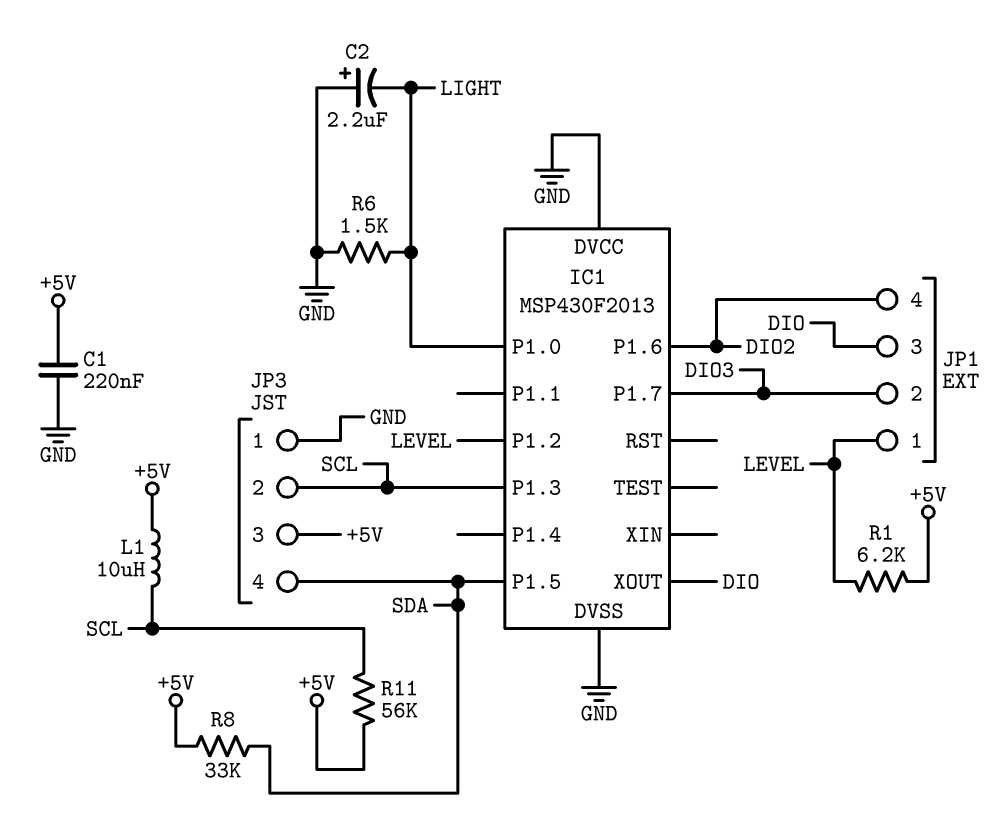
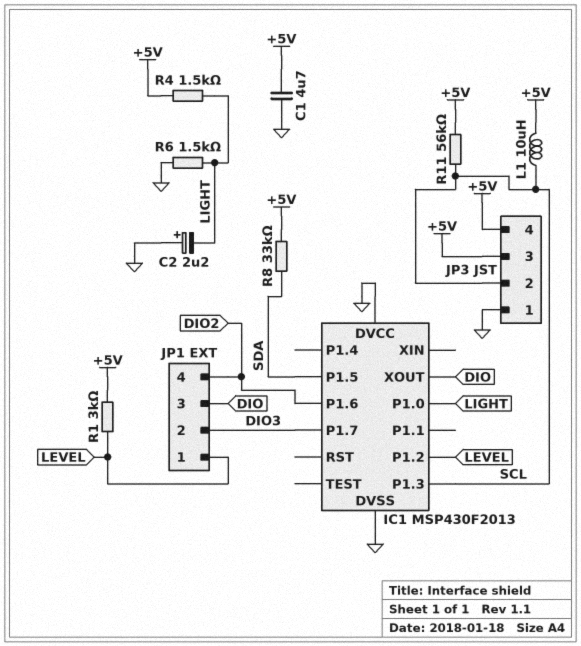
C1: 220nF (+5V, GND) -> 4.7uF (+5V, GND)
JP3 pin 4: SDA -> +5V
R1: 6.2k (+5V, LEVEL) -> 3k (+5V, LEVEL)
R4: none -> 1.5k (+5V, LIGHT)

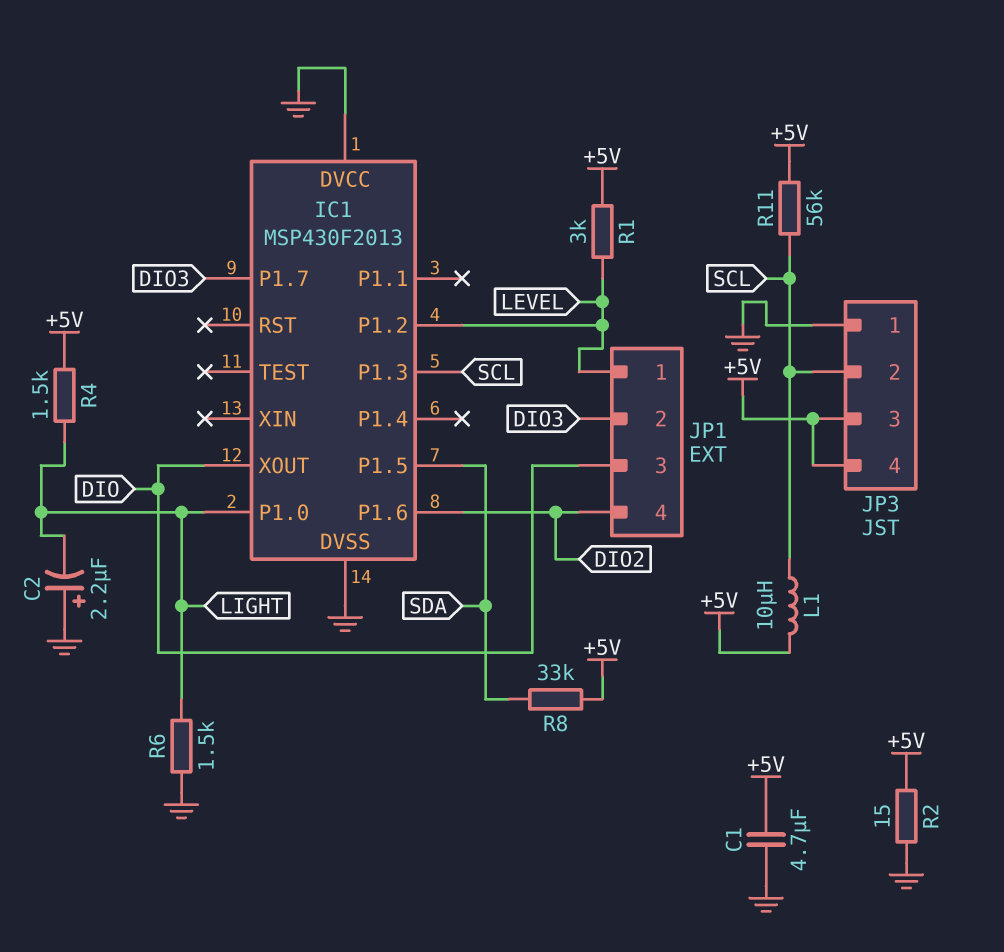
R2: none -> 15 (+5V, GND)

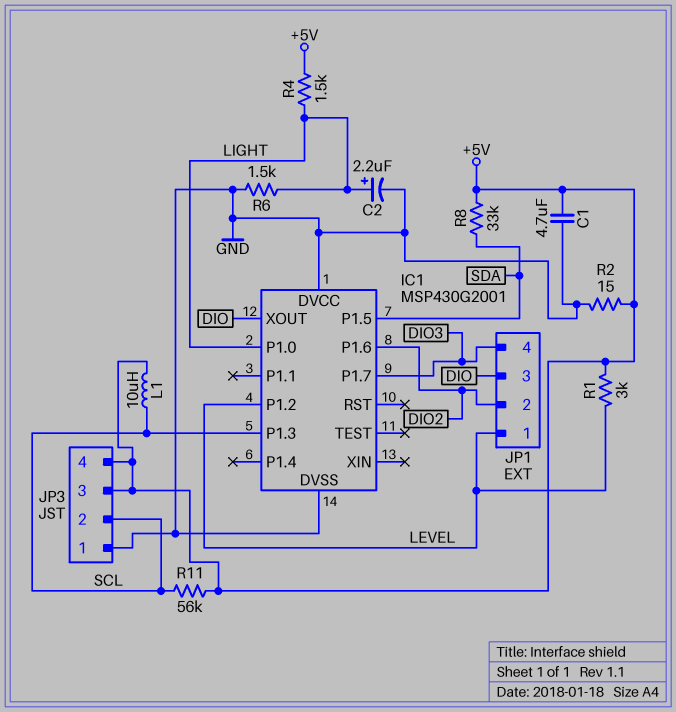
C2: 2.2uF (plus GND, minus LIGHT) -> 2.2uF (plus LIGHT, minus GND)
IC1: MSP430F2013 -> MSP430G2001
JP1 pin 2: DIO3 -> DIO2
JP1 pin 4: DIO2 -> DIO3

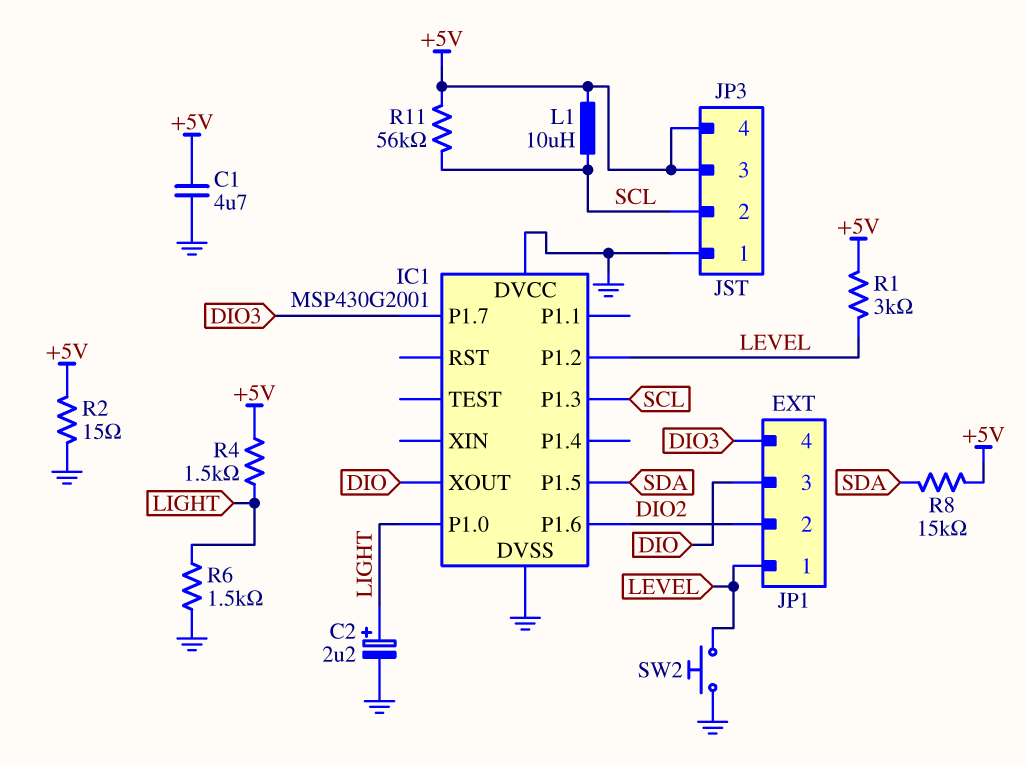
R8: 33k (+5V, SDA) -> 15k (+5V, SDA)
SW2: none -> button (GND, LEVEL)

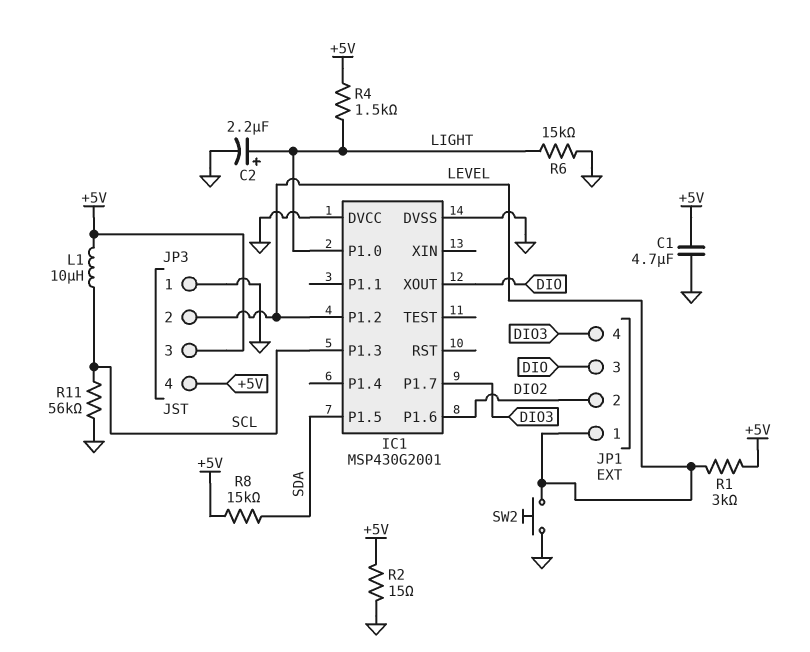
JP3 pin 2: SCL -> LEVEL
R6: 1.5k (GND, LIGHT) -> 15k (GND, LIGHT)
R11: 56k (+5V, SCL) -> 56k (GND, SCL)

